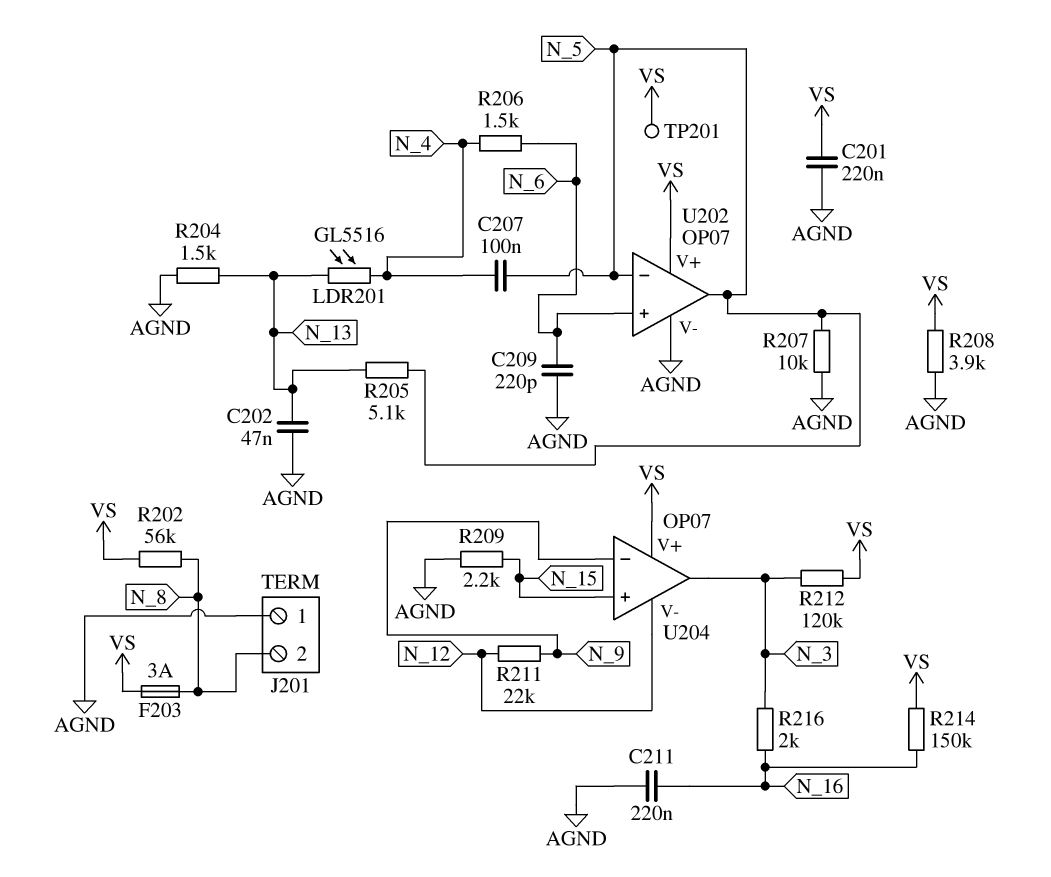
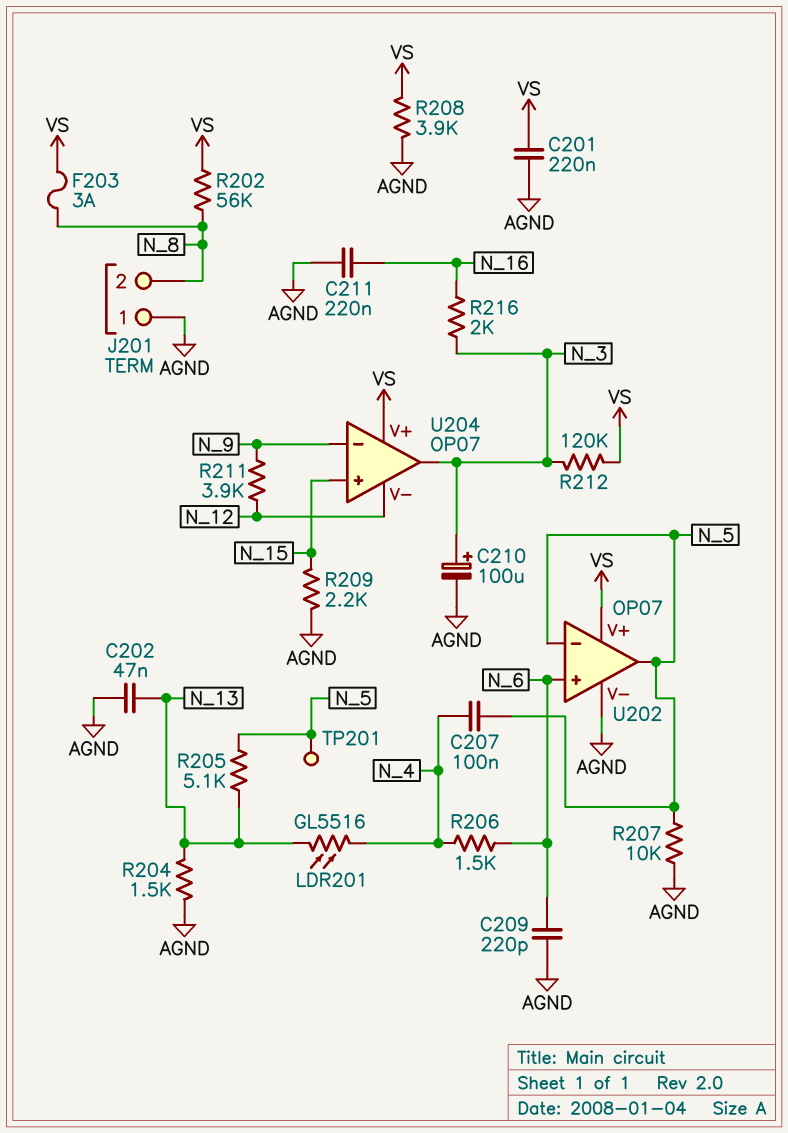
C210: none -> 100uF (plus N_3, minus AGND)
R211: 22k (N_9, N_12) -> 3.9k (N_9, N_12)
R214: 150k (N_16, VS) -> none
TP201: test point (VS) -> test point (N_5)

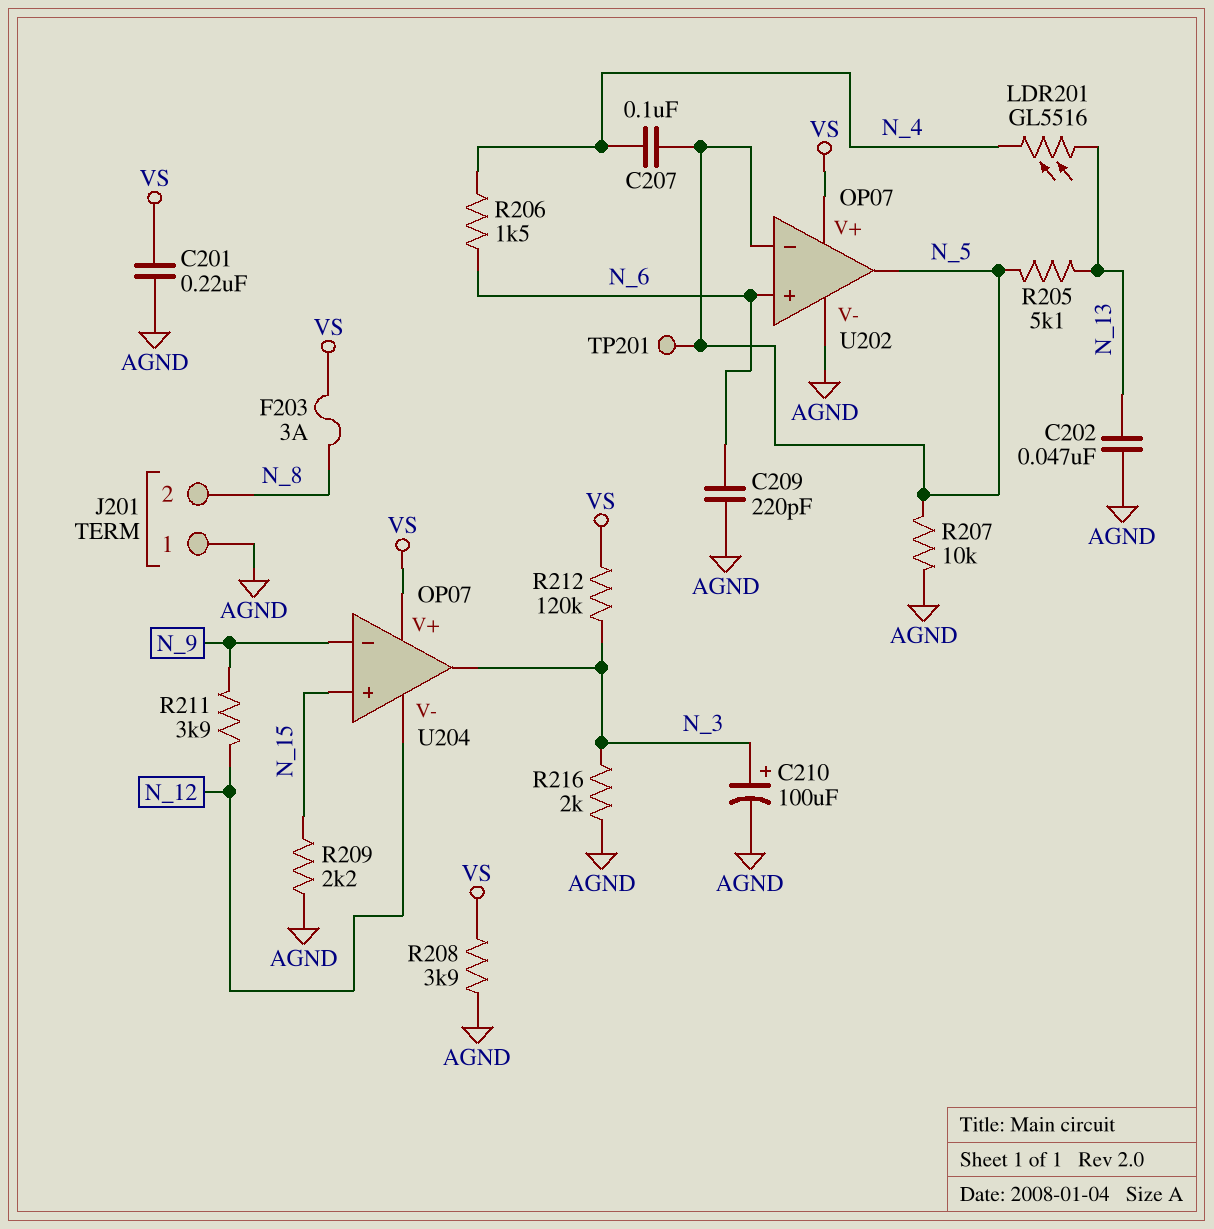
C211: 220nF (AGND, N_16) -> none
R202: 56k (N_8, VS) -> none
R204: 1.5k (AGND, N_13) -> none
R216: 2k (N_3, N_16) -> 2k (AGND, N_3)

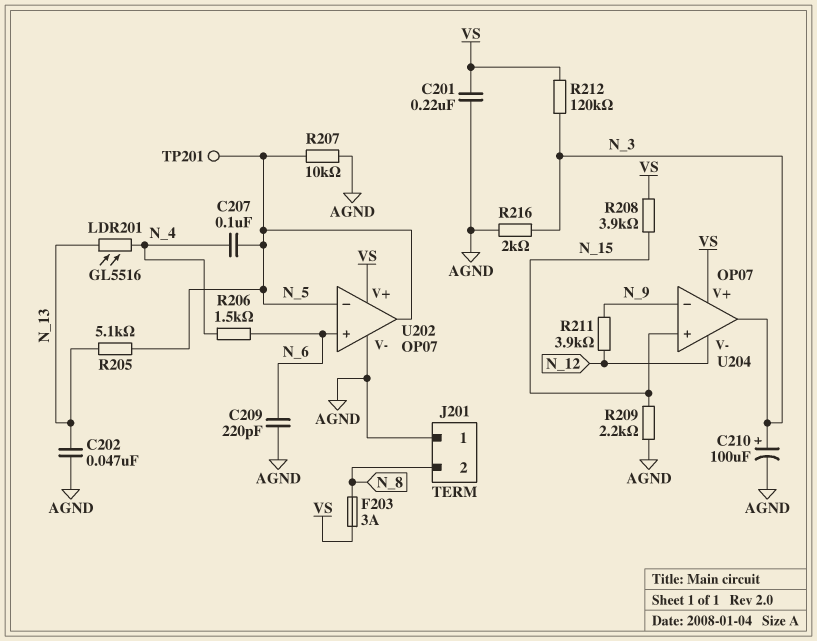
R208: 3.9k (AGND, VS) -> 3.9k (N_15, VS)

